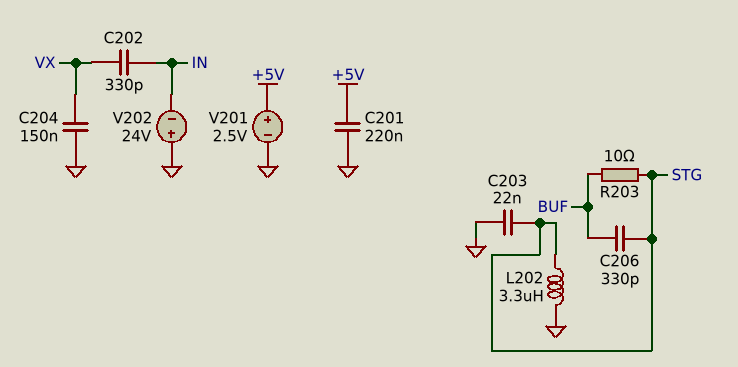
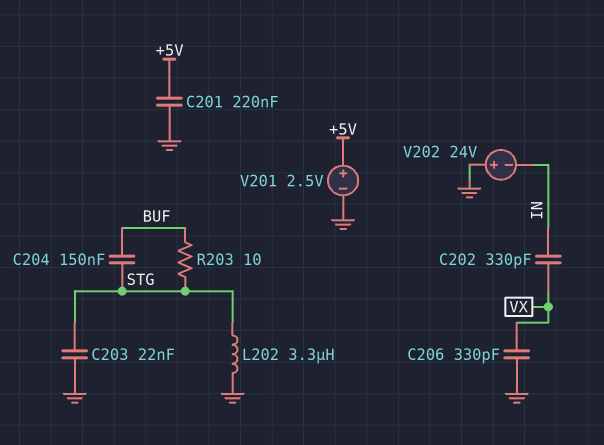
C204: 150nF (GND, VX) -> 150nF (BUF, STG)
C206: 330pF (BUF, STG) -> 330pF (GND, VX)

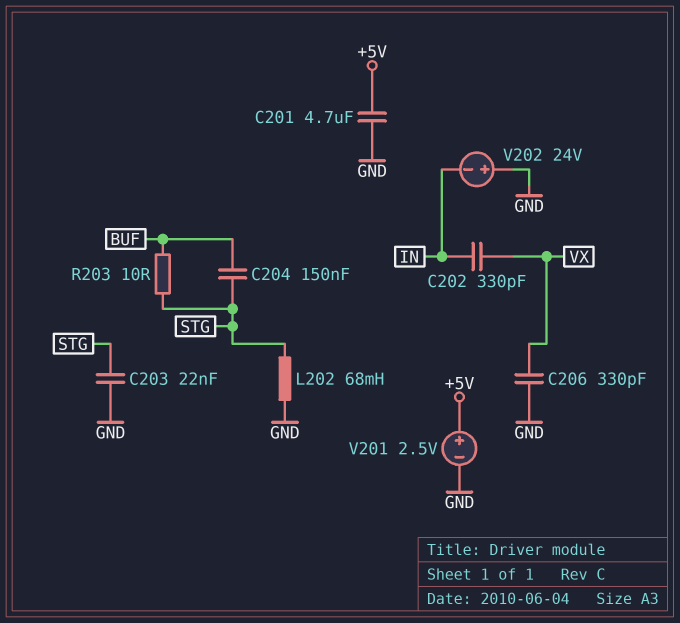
C201: 220nF (+5V, GND) -> 4.7uF (+5V, GND)
L202: 3.3uH (GND, STG) -> 68mH (GND, STG)

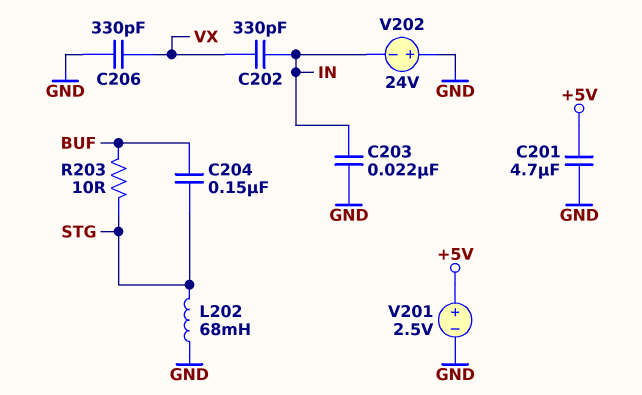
C203: 22nF (GND, STG) -> 22nF (GND, IN)

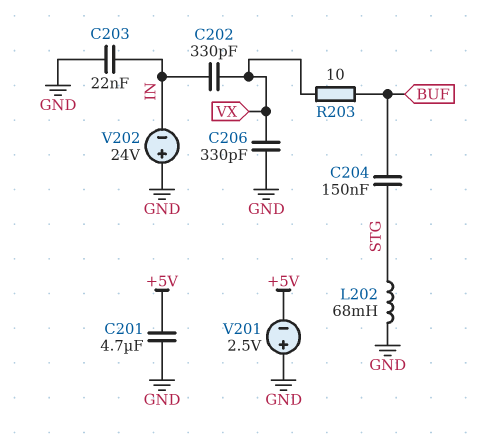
R203: 10 (BUF, STG) -> 10 (BUF, VX)
V201: 2.5V (plus +5V, minus GND) -> 2.5V (plus GND, minus +5V)

